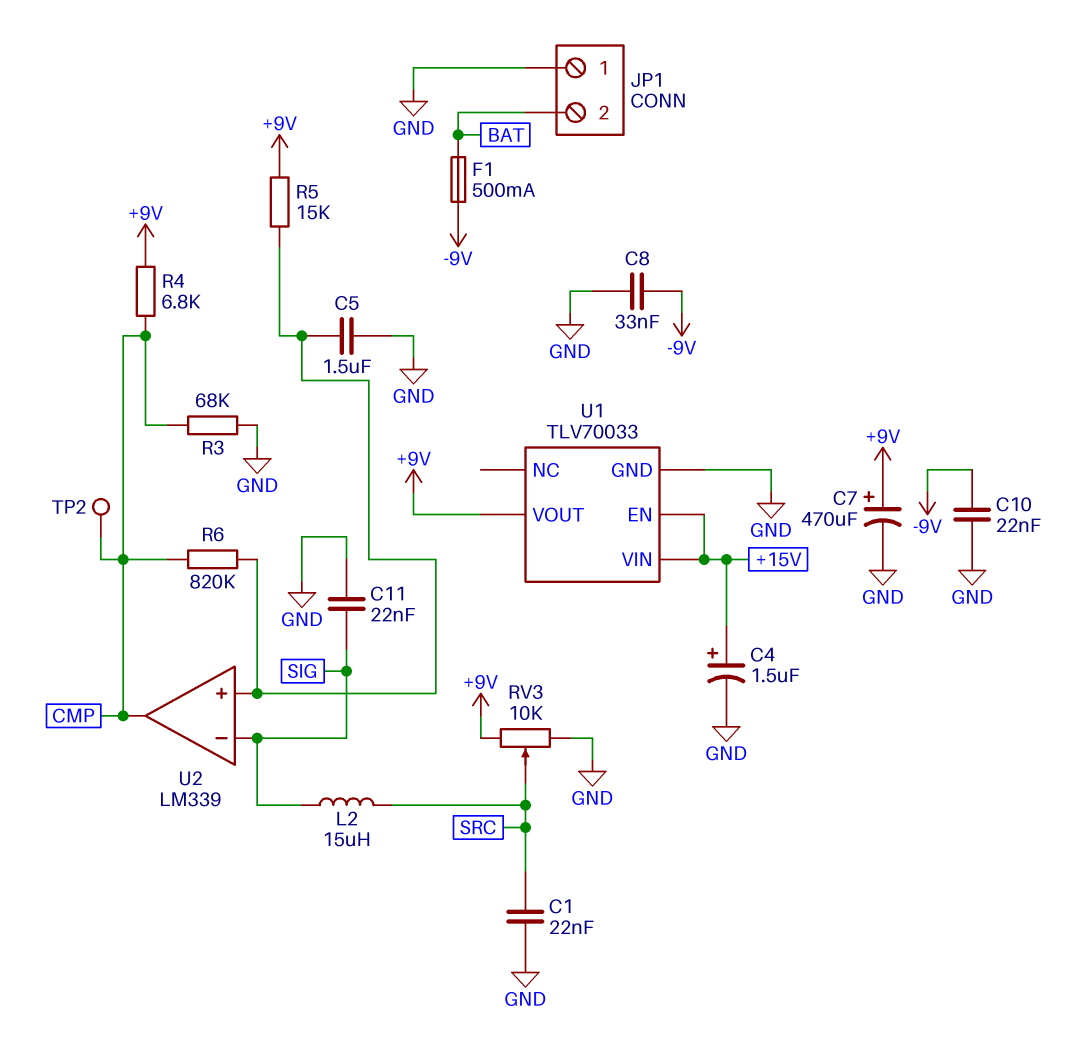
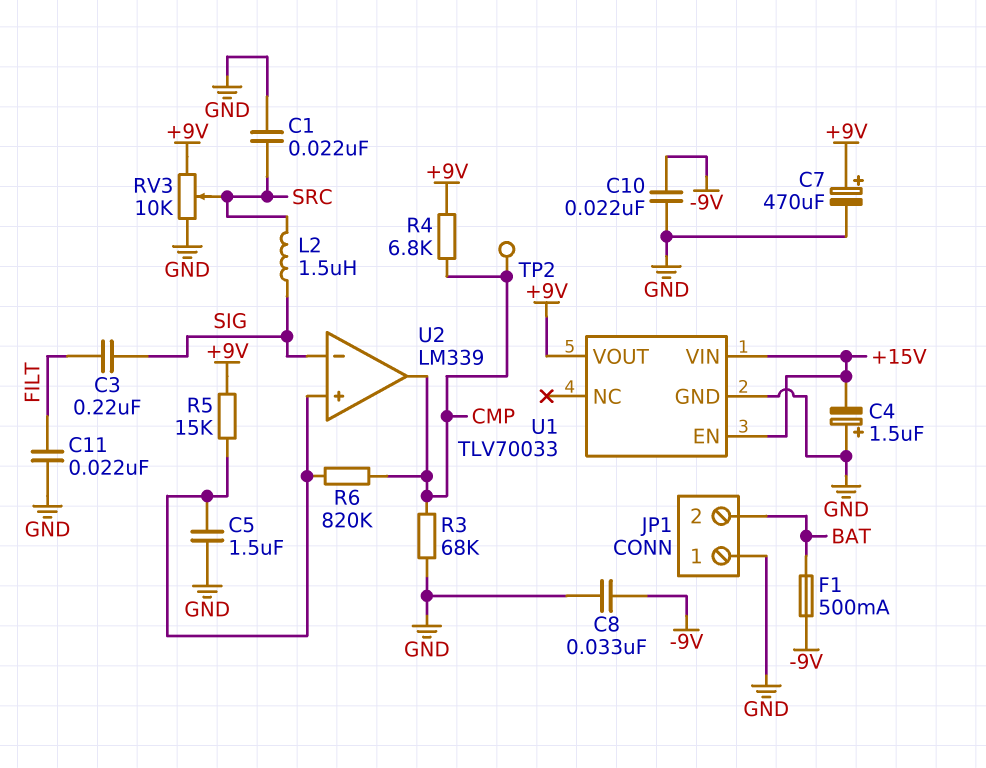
C3: none -> 220nF (FILT, SIG)
C4: 1.5uF (plus +15V, minus GND) -> 1.5uF (plus GND, minus +15V)
C11: 22nF (GND, SIG) -> 22nF (FILT, GND)
L2: 15uH (SIG, SRC) -> 1.5uH (SIG, SRC)

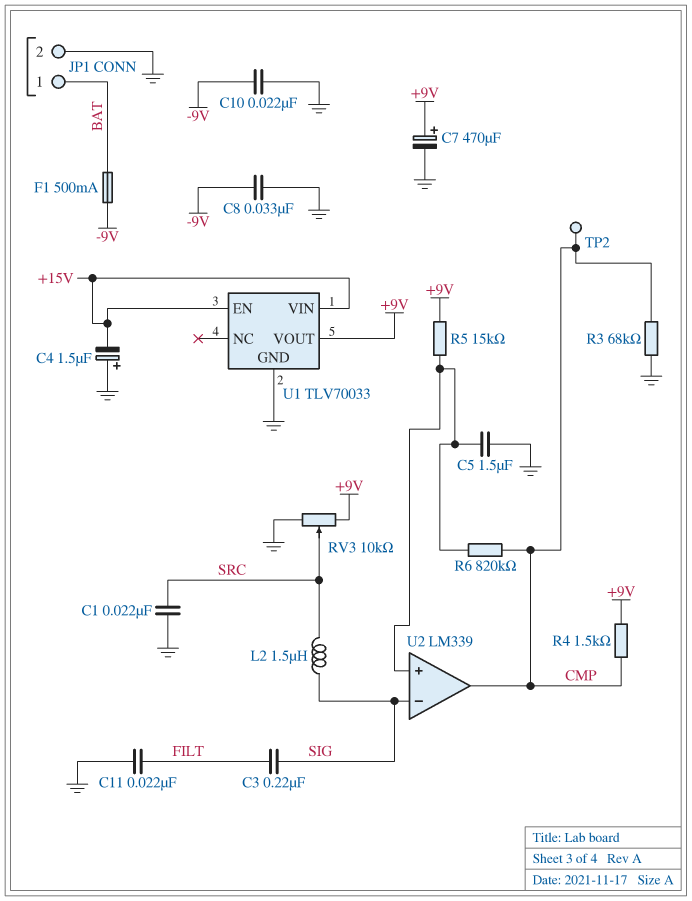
JP1 pin 1: GND -> BAT
JP1 pin 2: BAT -> GND
R4: 6.8k (+9V, CMP) -> 1.5k (+9V, CMP)

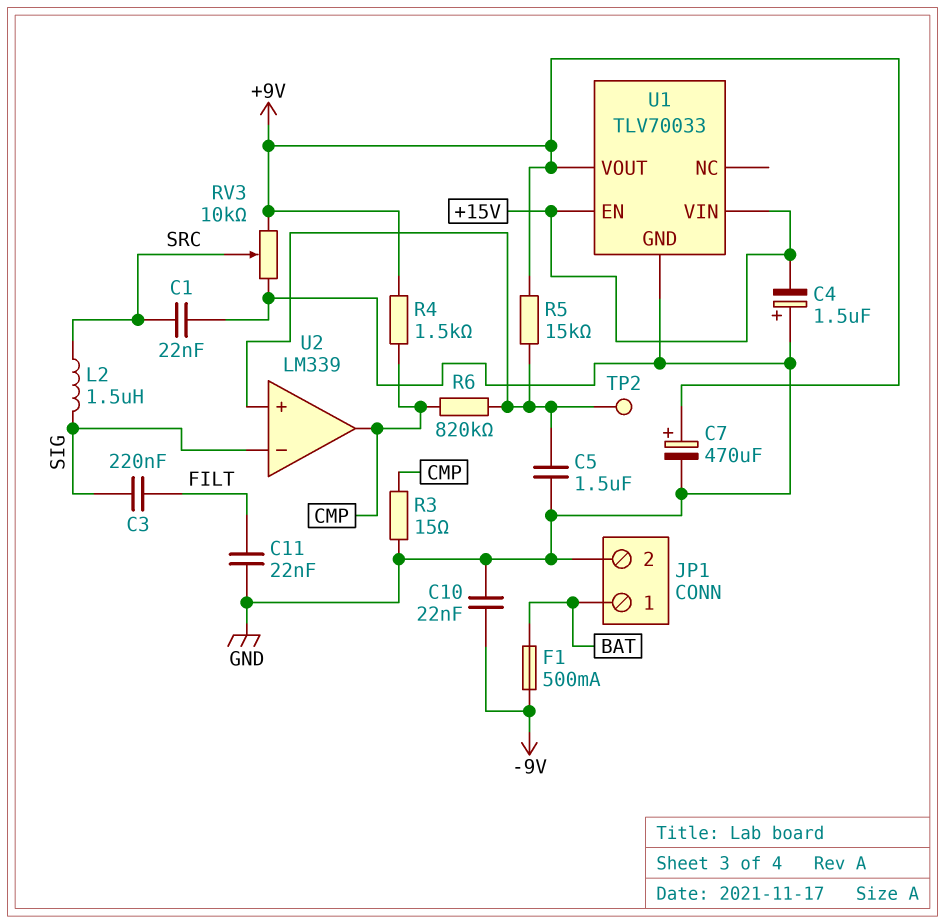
C8: 33nF (-9V, GND) -> none
R3: 68k (CMP, GND) -> 15 (CMP, GND)
TP2: test point (CMP) -> test point (U2/in+)

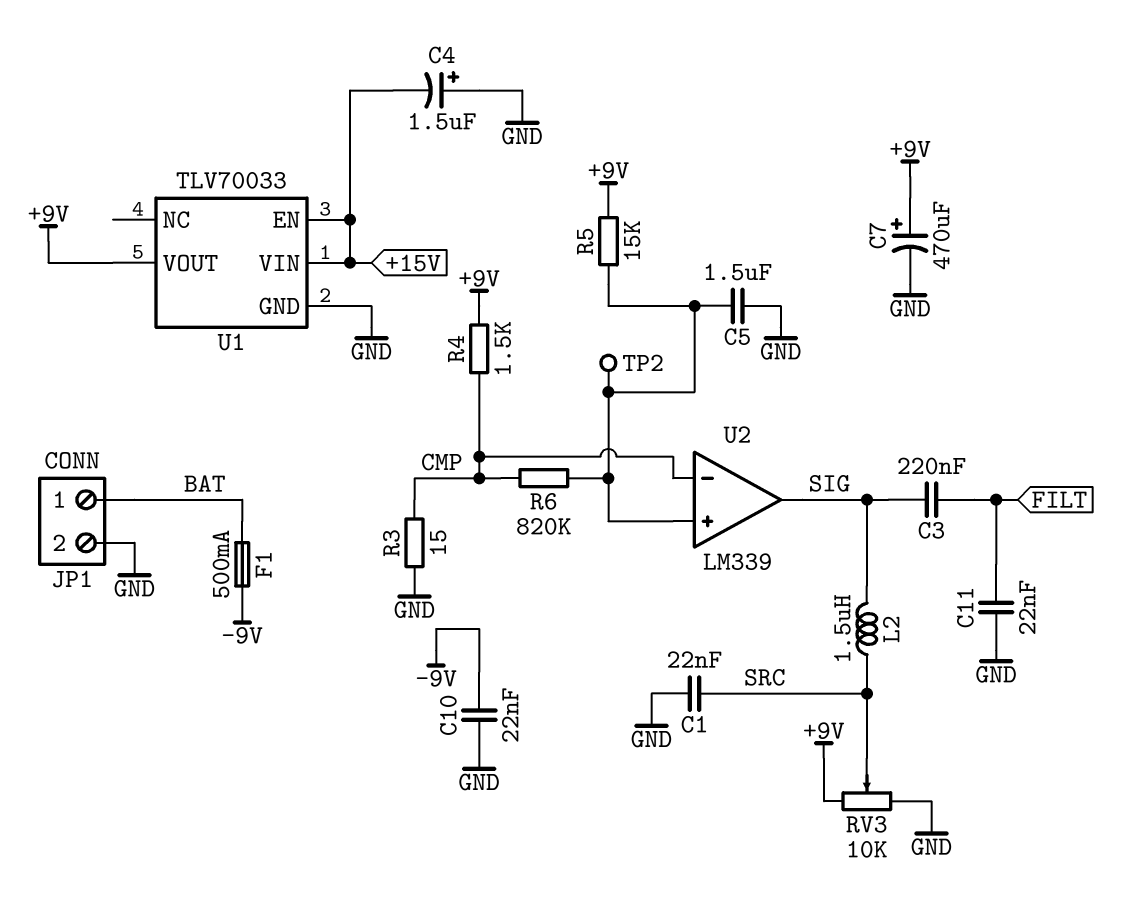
U2 pin in-: SIG -> CMP
U2 pin out: CMP -> SIG

